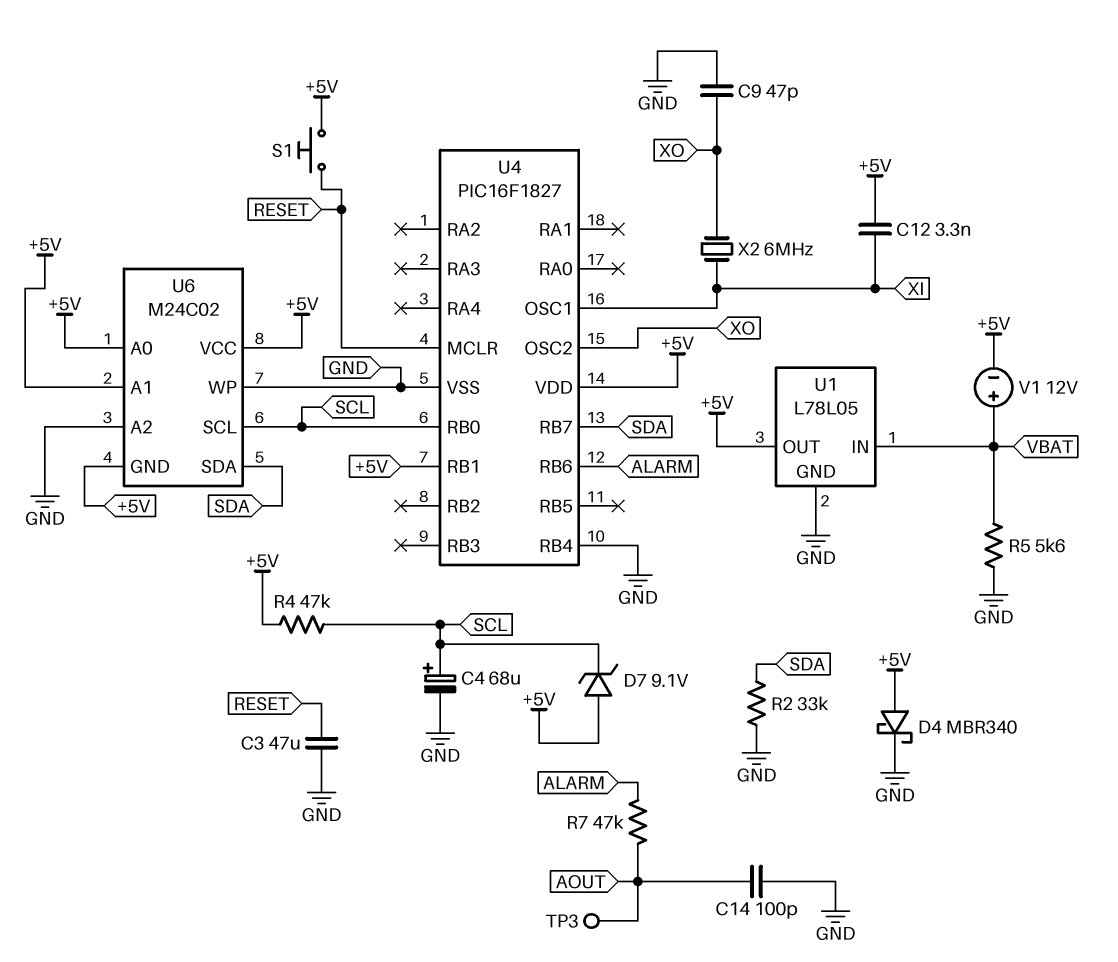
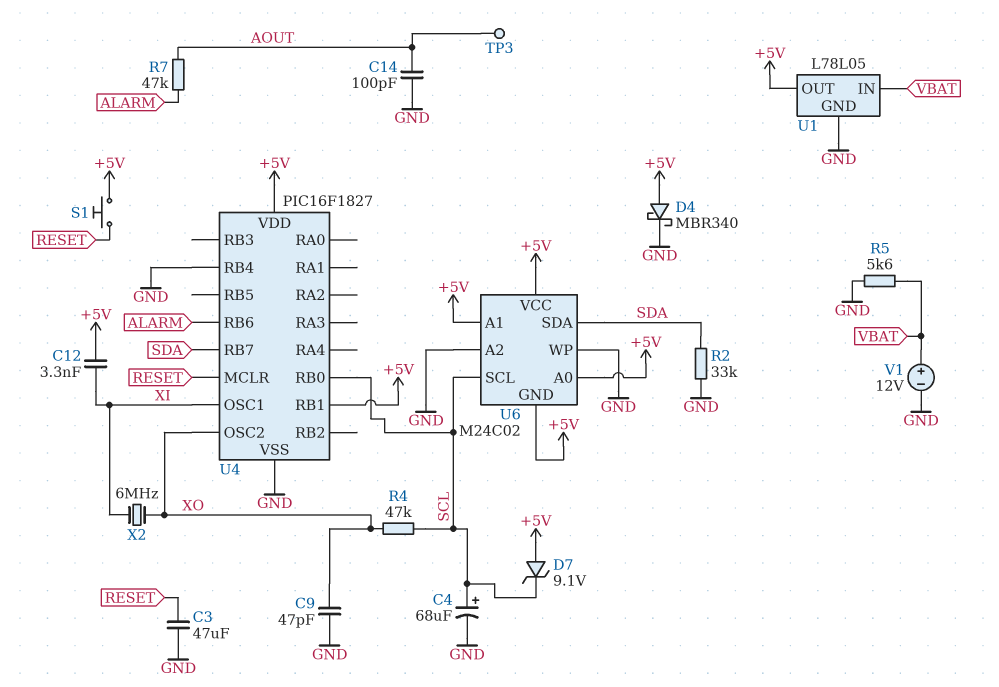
R4: 47k (+5V, SCL) -> 47k (SCL, XO)
V1: 12V (plus VBAT, minus +5V) -> 12V (plus VBAT, minus GND)

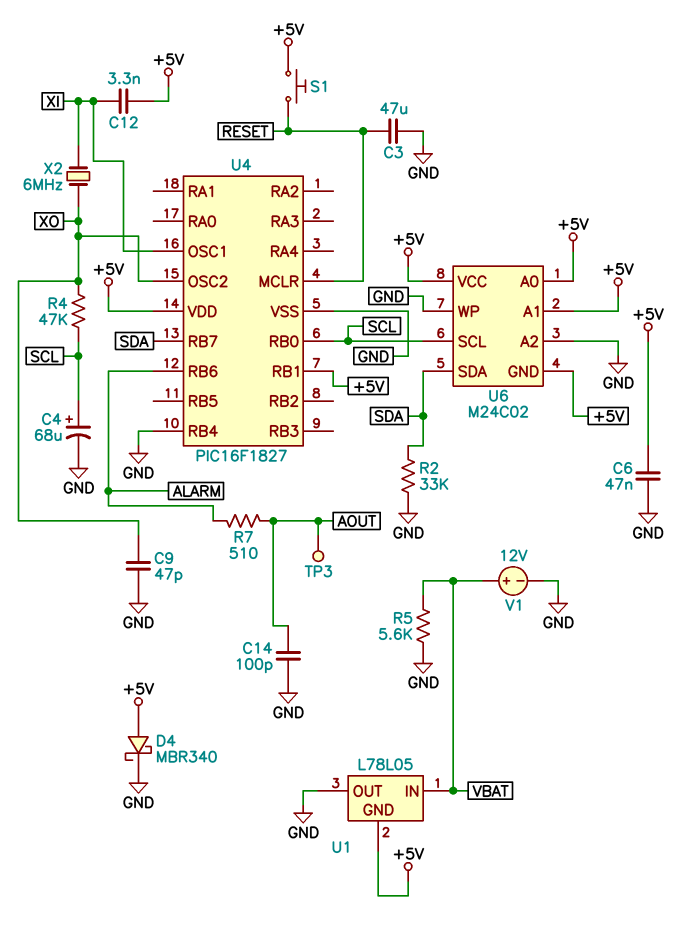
C6: none -> 47nF (+5V, GND)
D7: zener 9.1V (A +5V, K SCL) -> none
R7: 47k (ALARM, AOUT) -> 510 (ALARM, AOUT)
U1 pin GND: GND -> +5V
U1 pin OUT: +5V -> GND

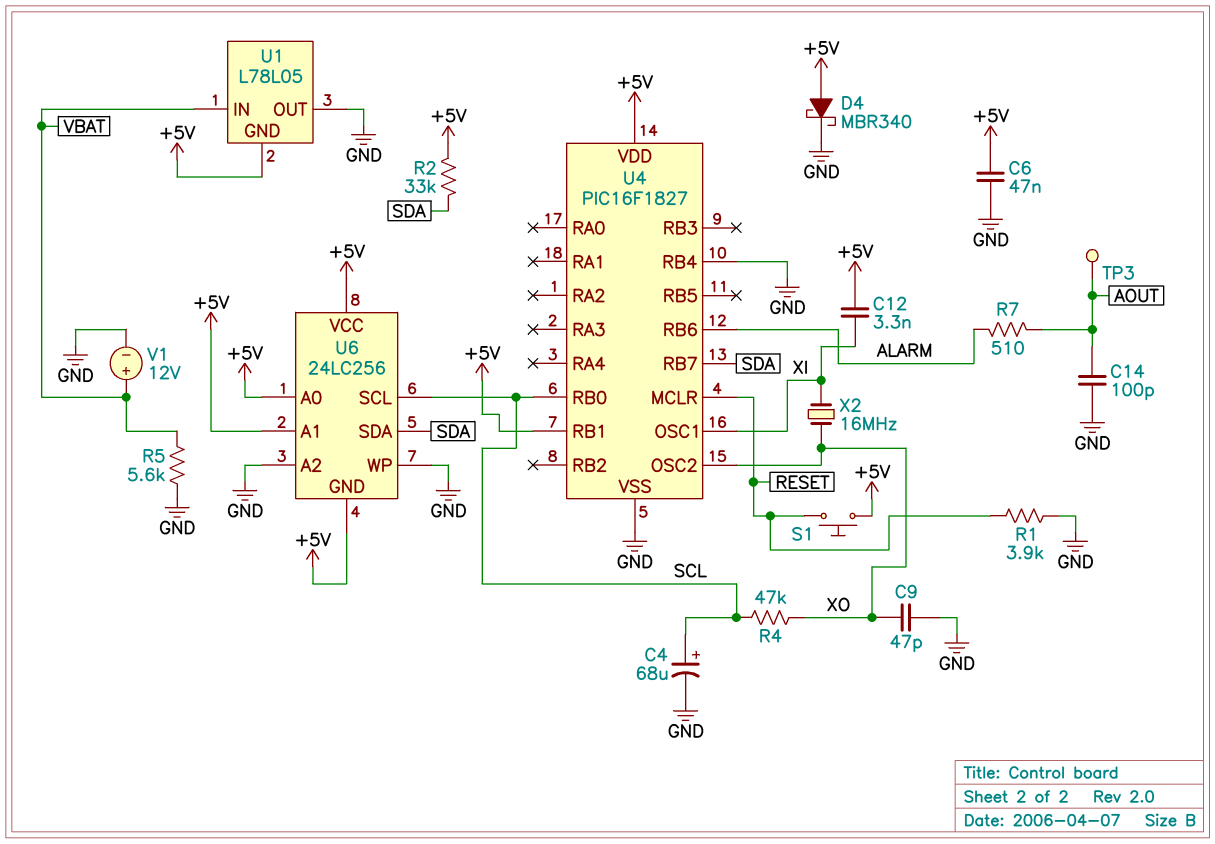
C3: 47uF (GND, RESET) -> none
R1: none -> 3.9k (GND, RESET)
R2: 33k (GND, SDA) -> 33k (+5V, SDA)
U6: M24C02 -> 24LC256
X2: 6MHz (XI, XO) -> 16MHz (XI, XO)

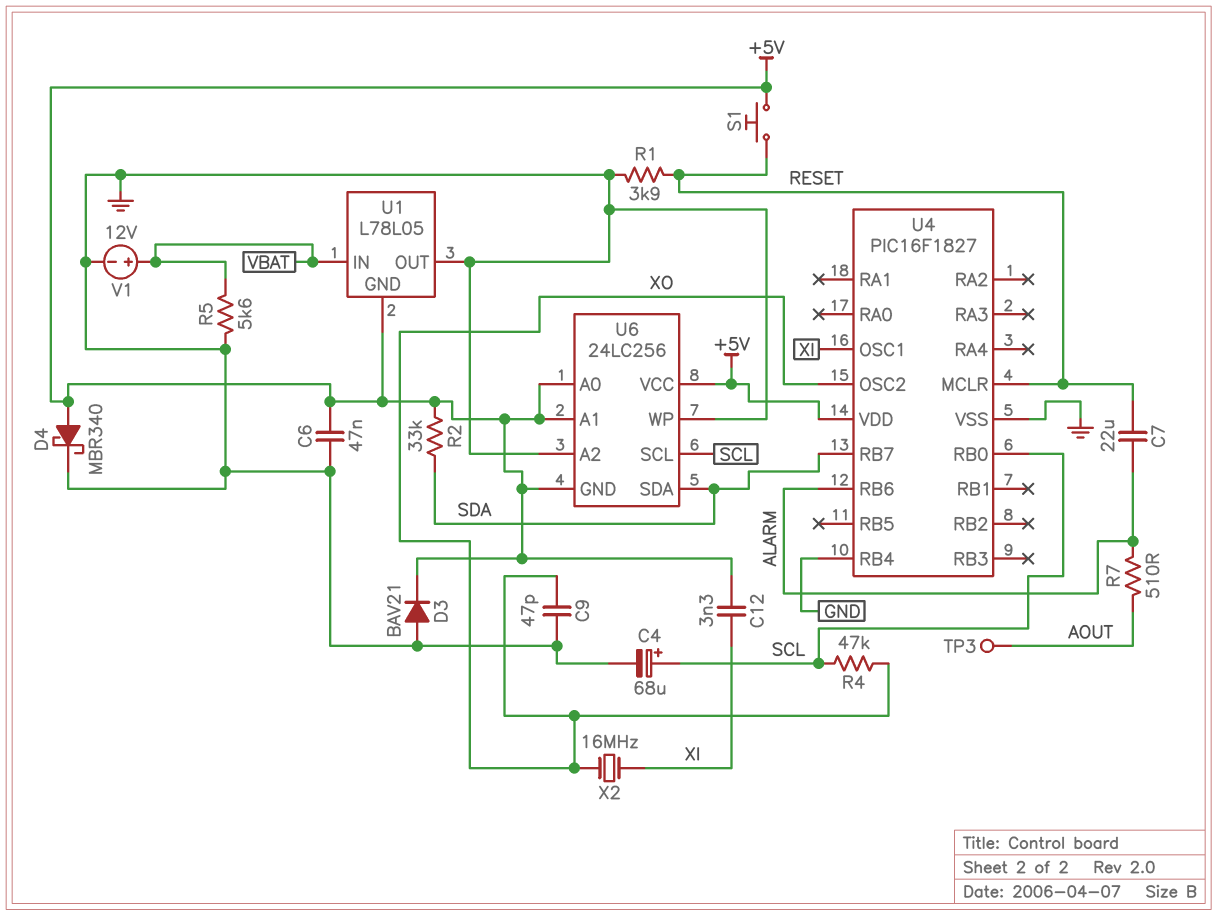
C7: none -> 22uF (ALARM, RESET)
C14: 100pF (AOUT, GND) -> none
D3: none -> diode BAV21 (A GND, K +5V)
U4 pin RB1: +5V -> none

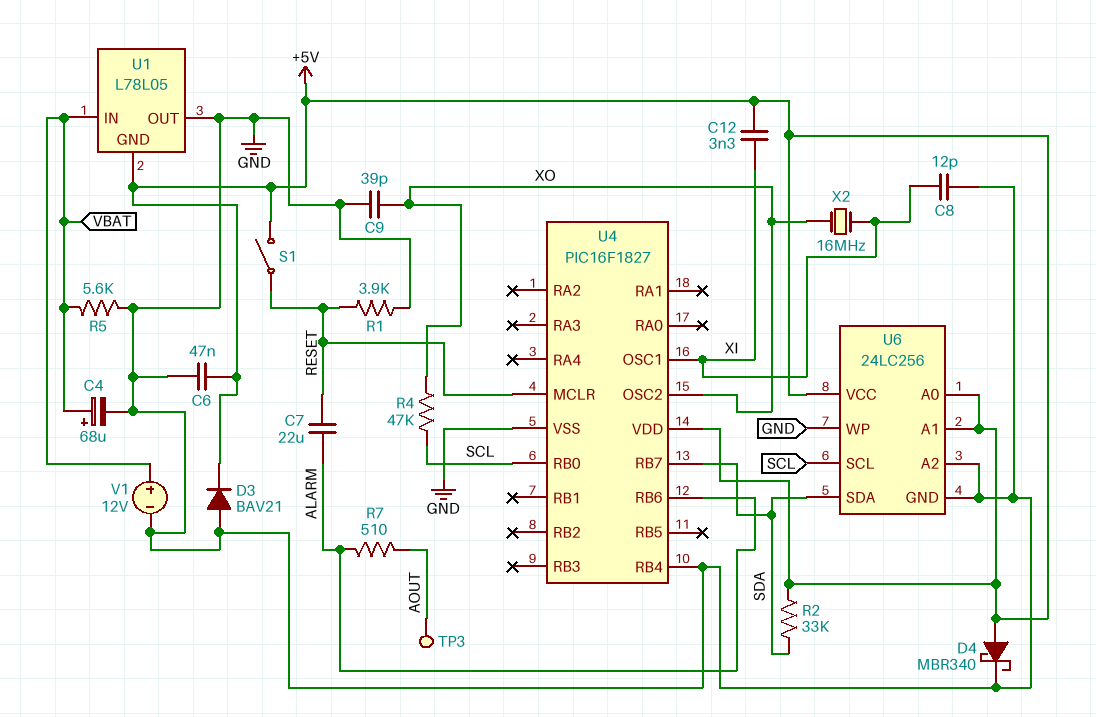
C4: 68uF (plus SCL, minus GND) -> 68uF (plus VBAT, minus GND)
C8: none -> 12pF (GND, XI)
C9: 47pF (GND, XO) -> 39pF (GND, XO)
S1: button (+5V, RESET) -> switch (+5V, RESET)
U6 pin GND: +5V -> GND

